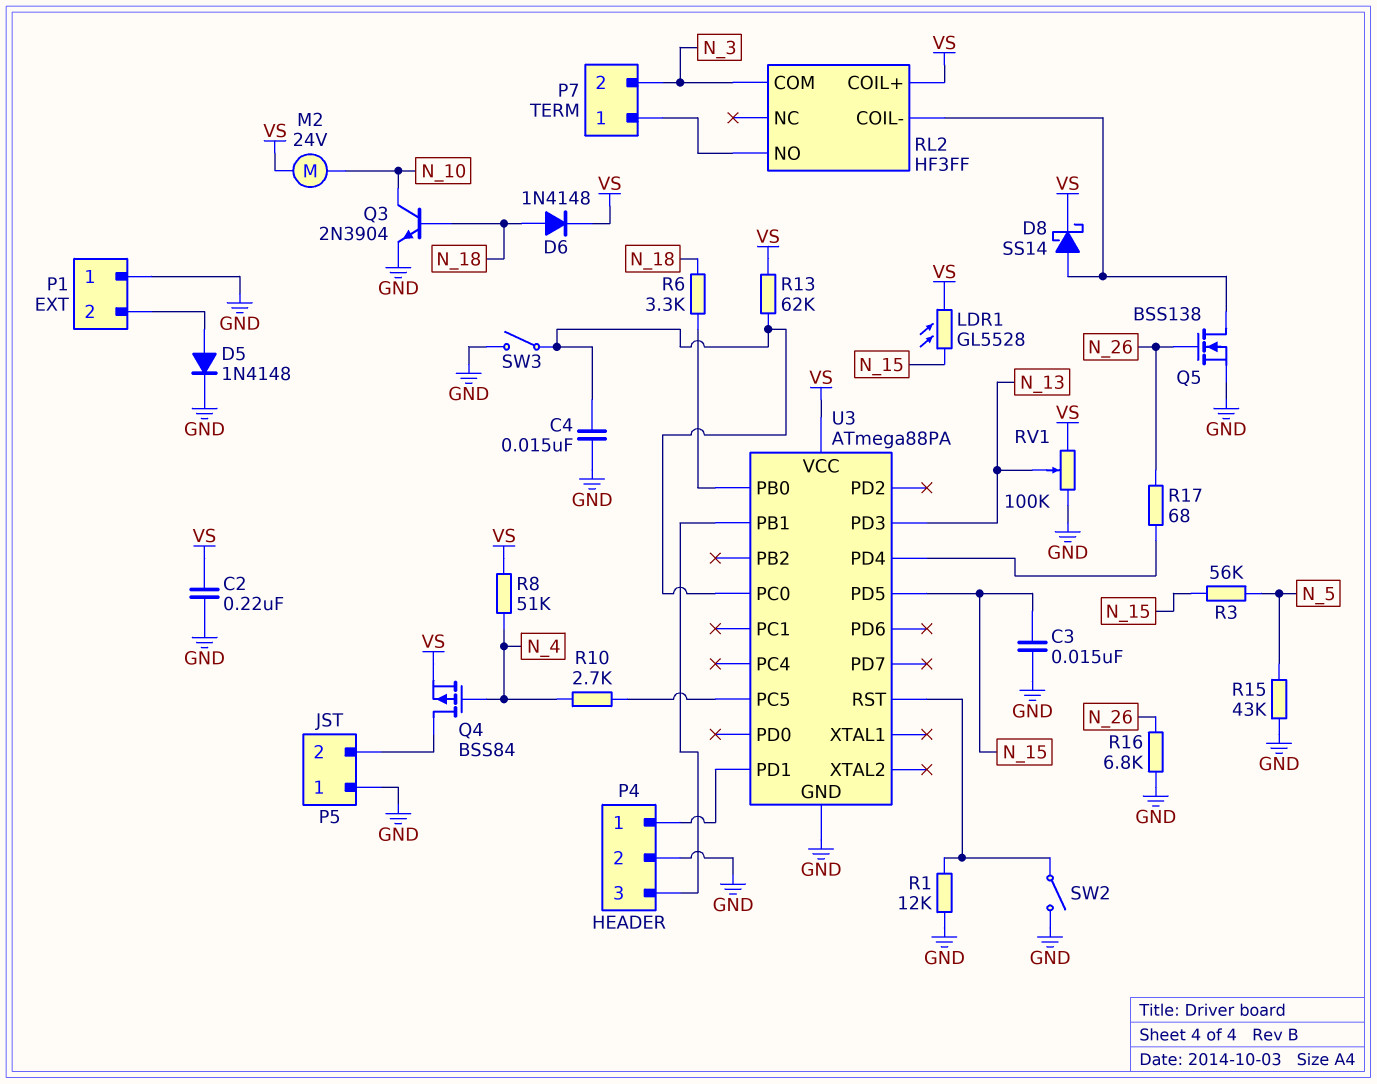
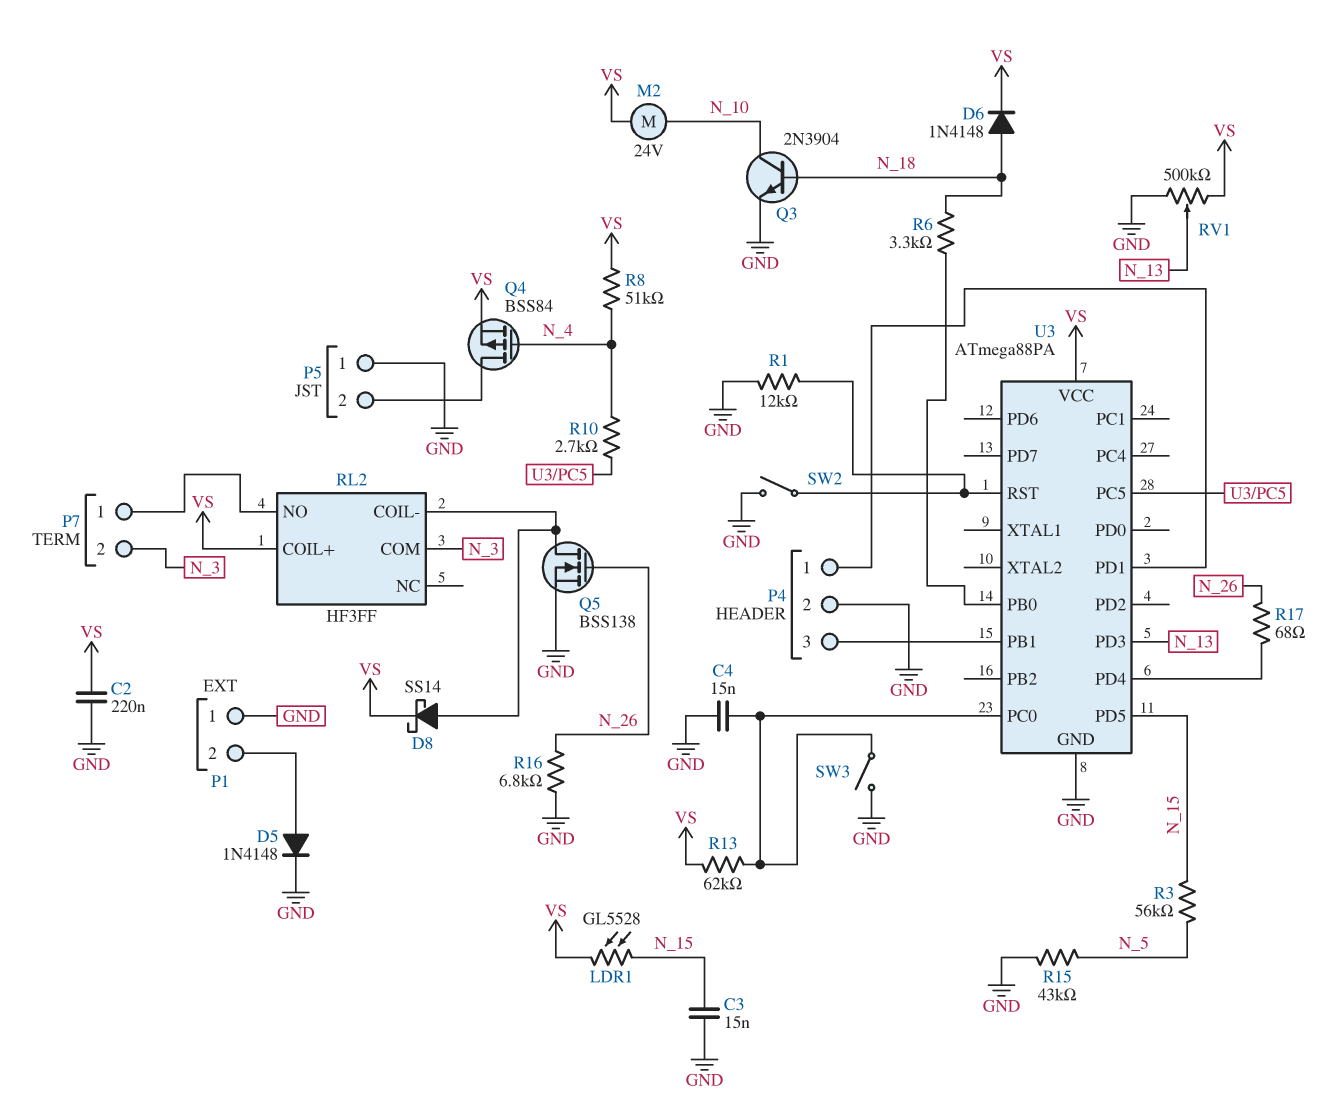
RV1: 100k (GND, VS, wiper N_13) -> 500k (GND, VS, wiper N_13)

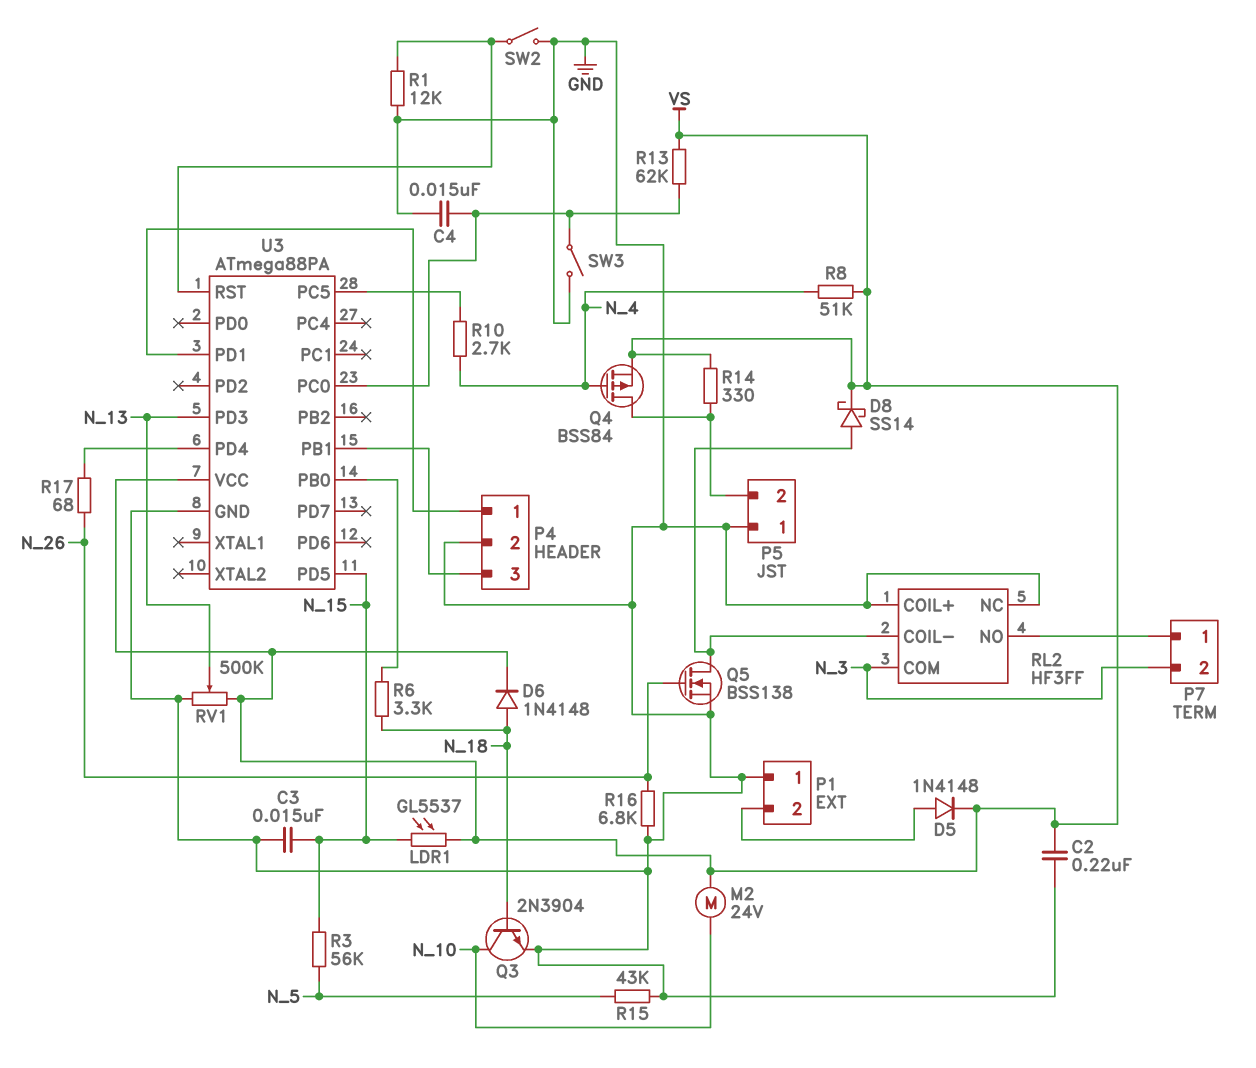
D5: diode 1N4148 (A P1/2, K GND) -> diode 1N4148 (A P1/2, K VS)
LDR1: GL5528 (N_15, VS) -> GL5537 (N_15, VS)
R14: none -> 330 (P5/2, VS)
RL2 pin COIL+: VS -> GND
RL2 pin NC: none -> GND

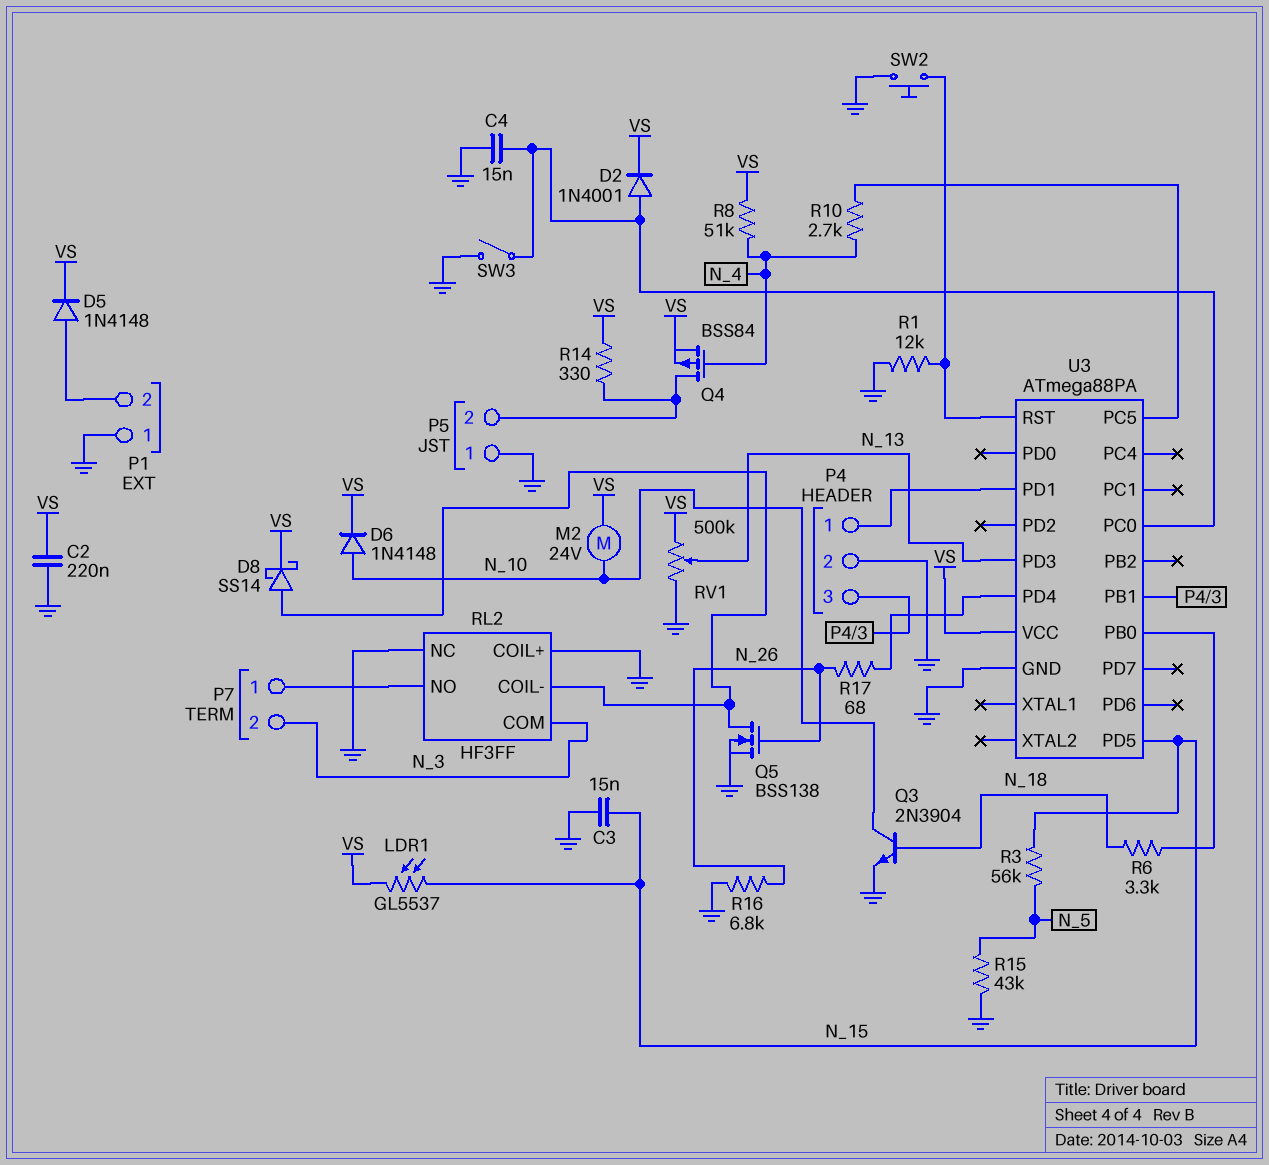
D2: none -> diode 1N4001 (A U3/PC0, K VS)
D6: diode 1N4148 (A N_18, K VS) -> diode 1N4148 (A N_10, K VS)
R13: 62k (U3/PC0, VS) -> none
SW2: switch (GND, U3/RST) -> button (GND, U3/RST)

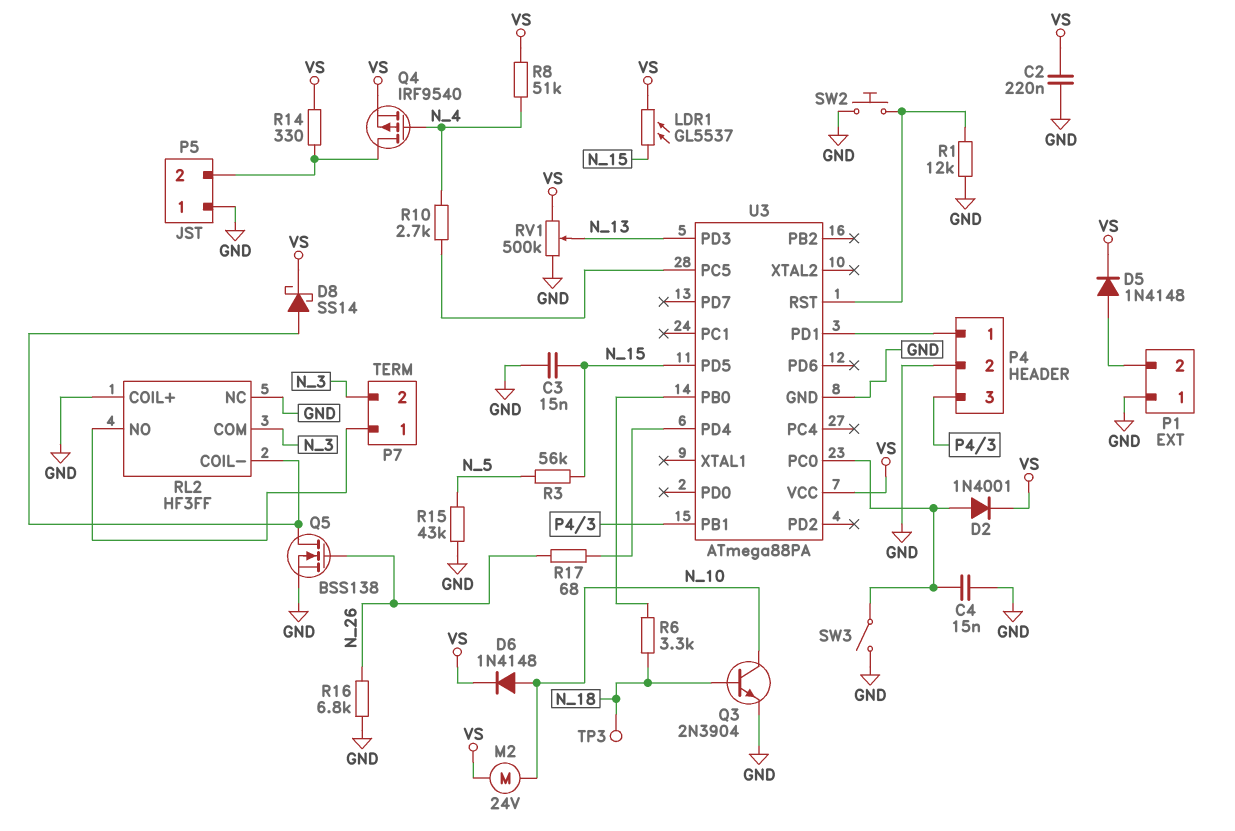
Q4: PMOS BSS84 (G N_4, D P5/2, S VS) -> PMOS IRF9540 (G N_4, D P5/2, S VS)
TP3: none -> test point (N_18)

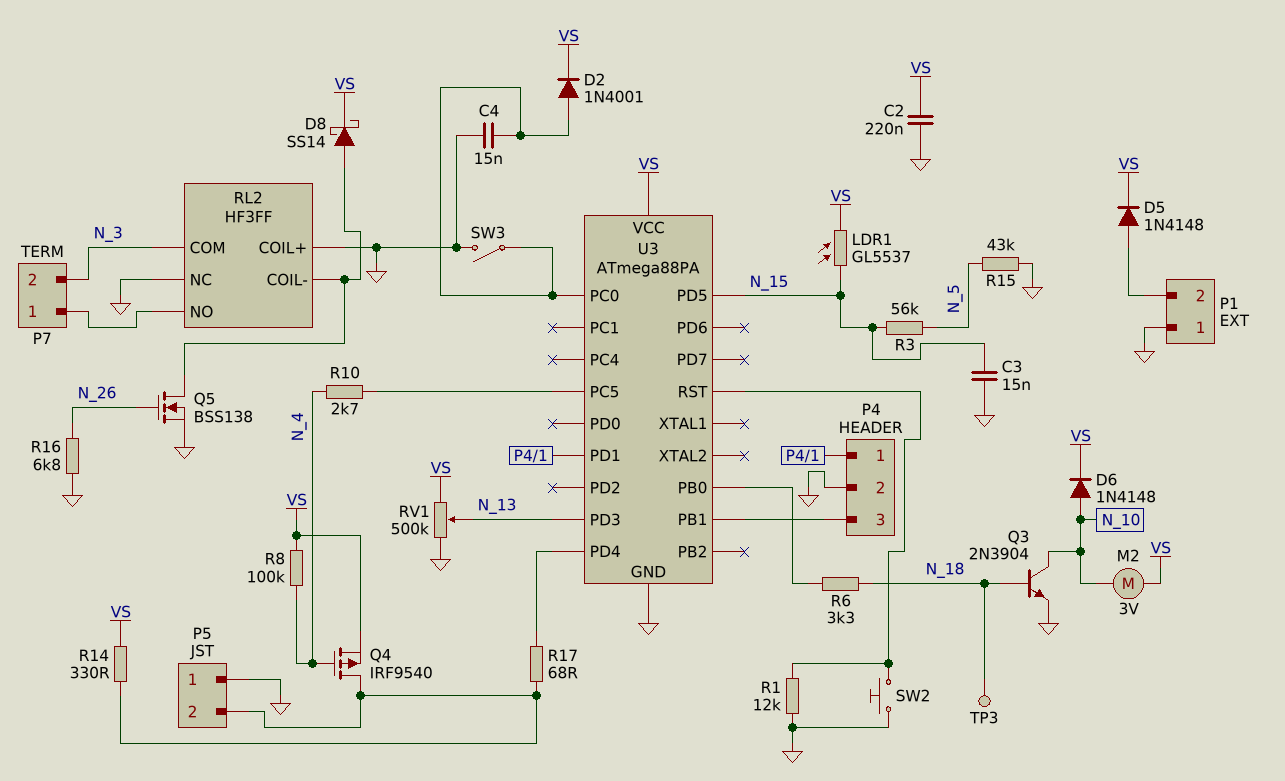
M2: motor 24V (N_10, VS) -> motor 3V (N_10, VS)
R8: 51k (N_4, VS) -> 100k (N_4, VS)
R17: 68 (N_26, U3/PD4) -> 68 (P5/2, U3/PD4)

